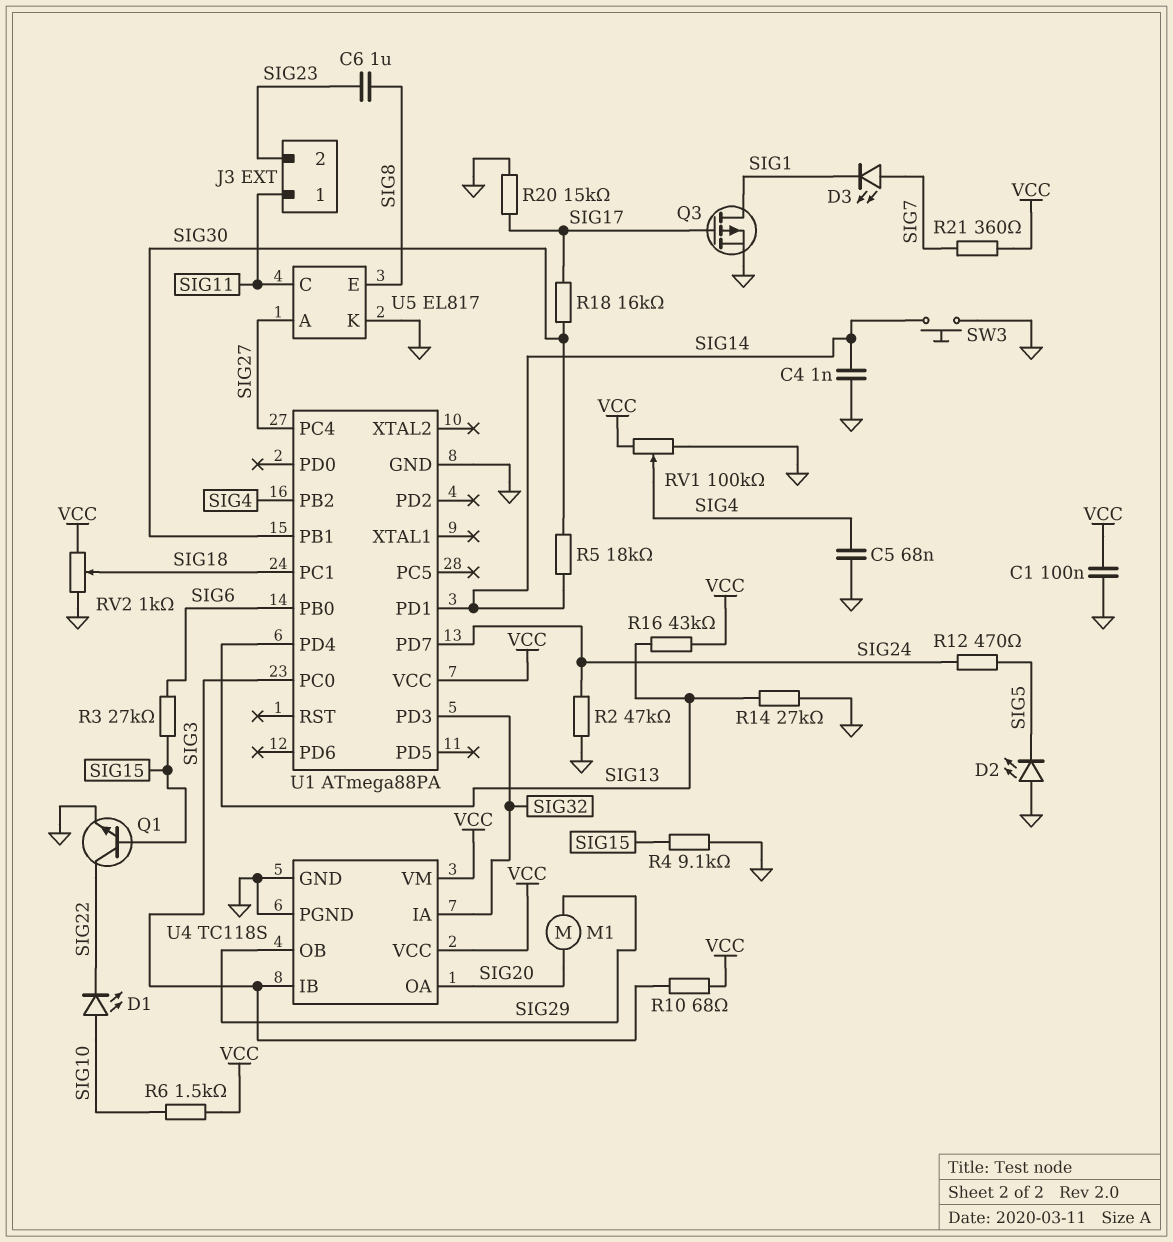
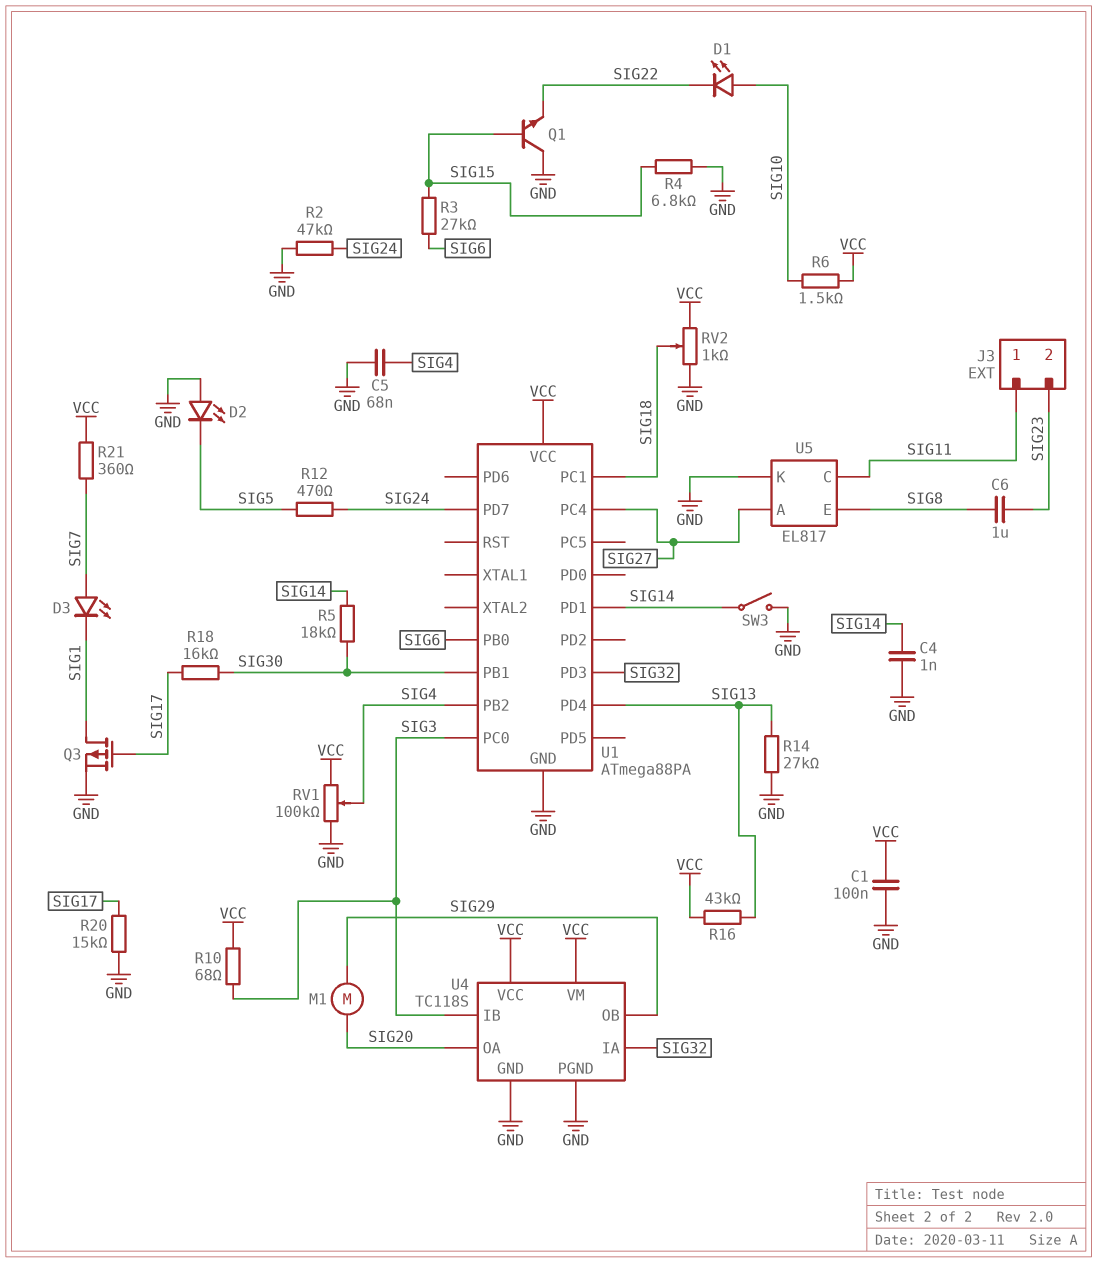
Q1: NPN (B SIG15, C SIG22, E GND) -> NPN (B SIG15, C GND, E SIG22)
R4: 9.1k (GND, SIG15) -> 6.8k (GND, SIG15)
SW3: button (GND, SIG14) -> switch (GND, SIG14)

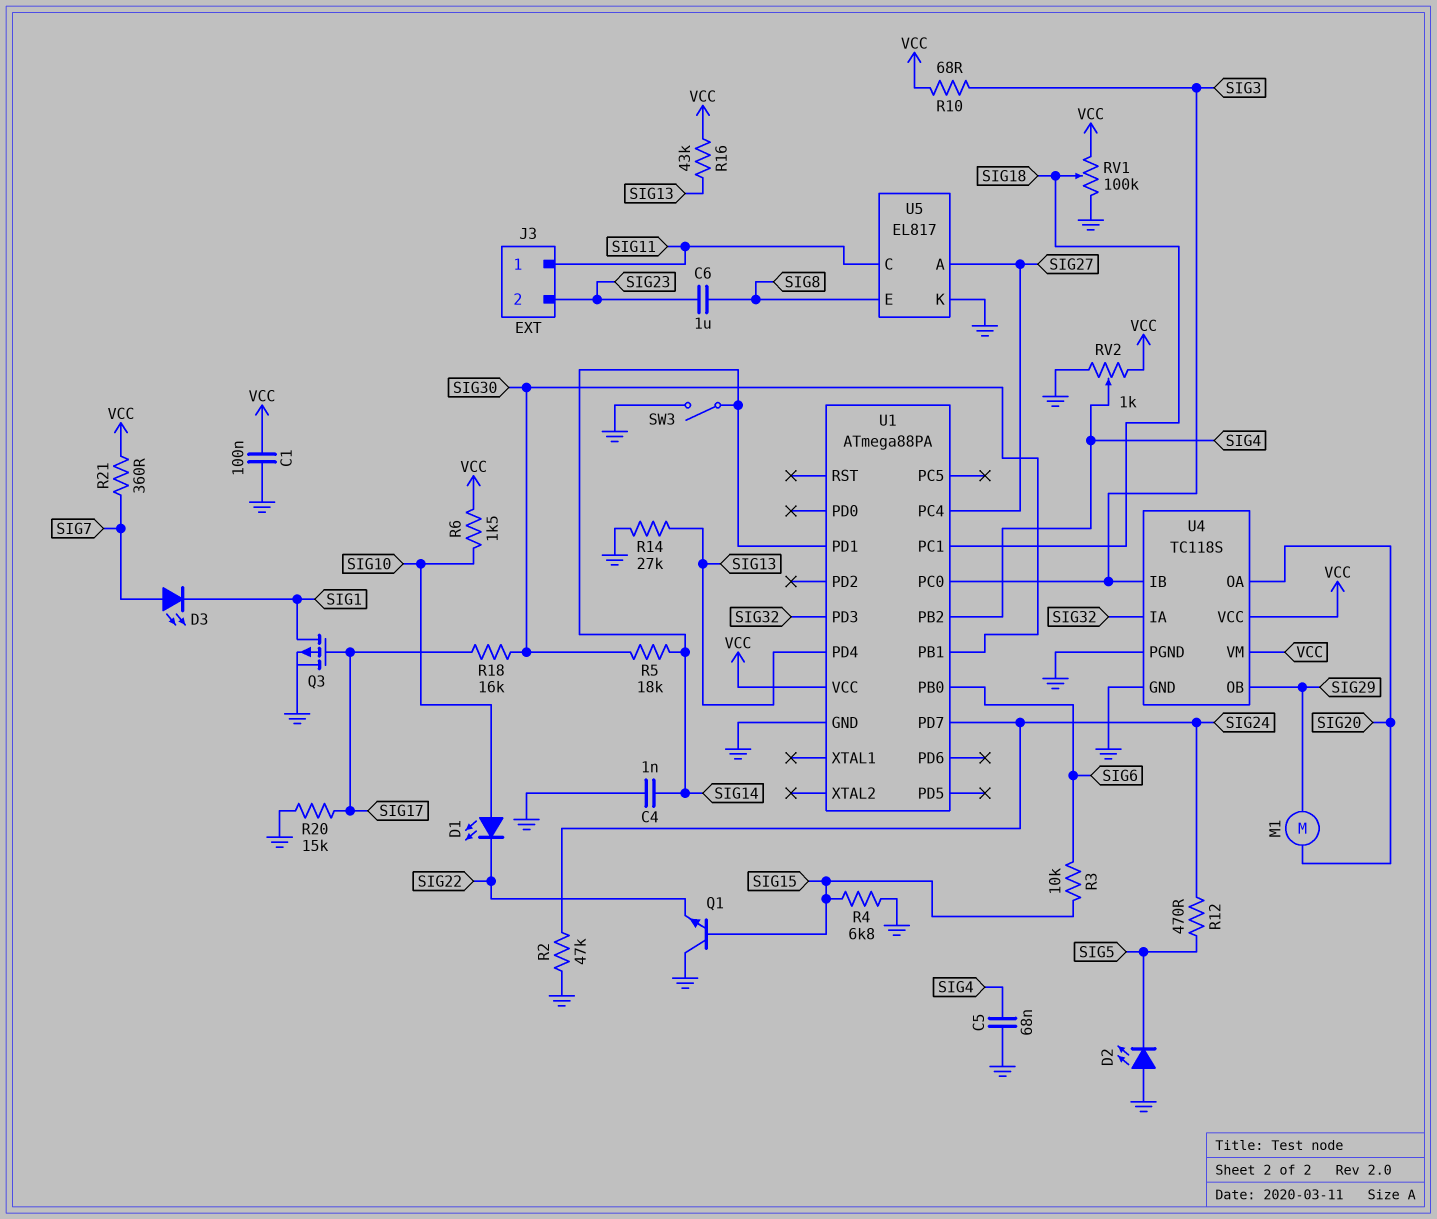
R3: 27k (SIG6, SIG15) -> 10k (SIG6, SIG15)
RV1: 100k (GND, VCC, wiper SIG4) -> 100k (GND, VCC, wiper SIG18)
RV2: 1k (GND, VCC, wiper SIG18) -> 1k (GND, VCC, wiper SIG4)

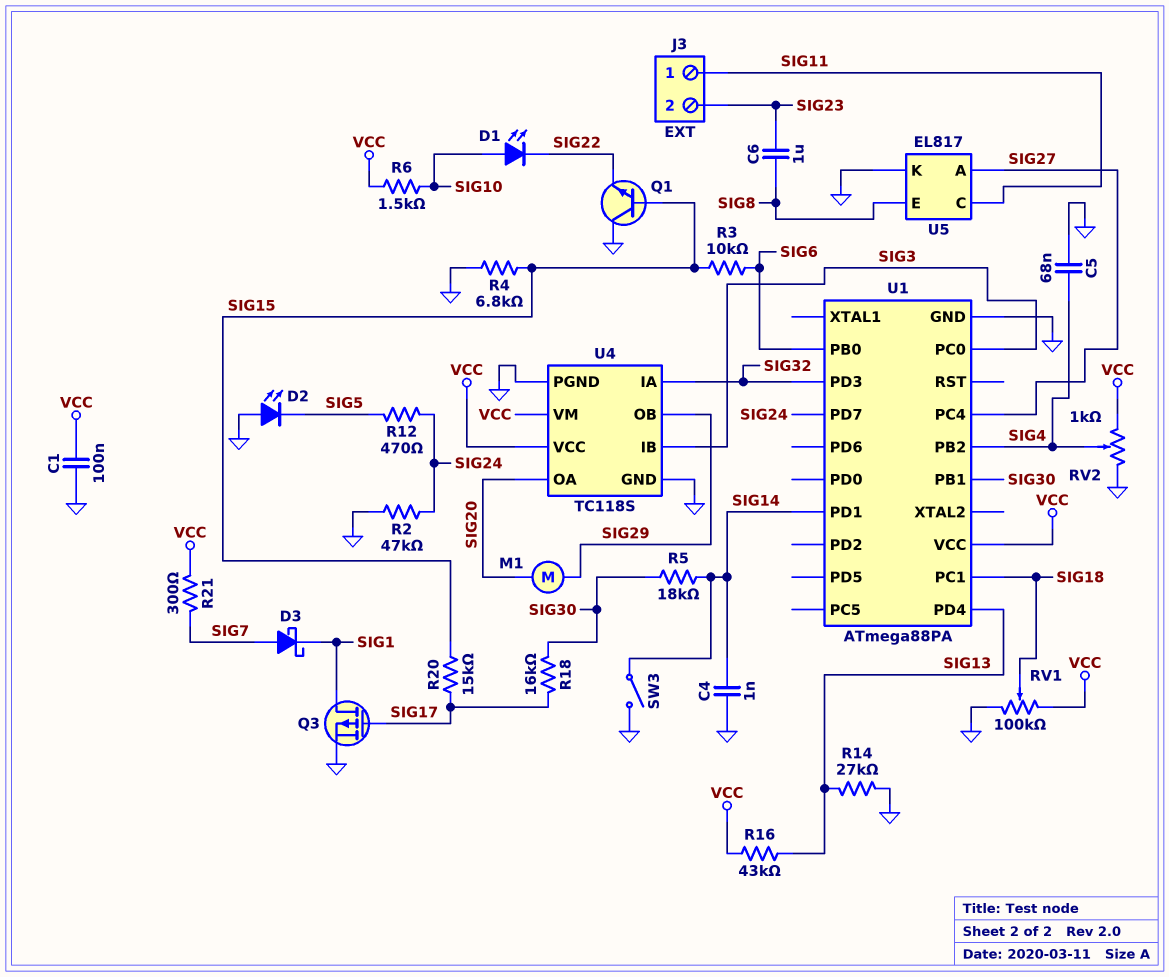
D3: LED (A SIG7, K SIG1) -> schottky (A SIG7, K SIG1)
R10: 68 (SIG3, VCC) -> none
R20: 15k (GND, SIG17) -> 15k (SIG15, SIG17)
R21: 360 (SIG7, VCC) -> 300 (SIG7, VCC)

